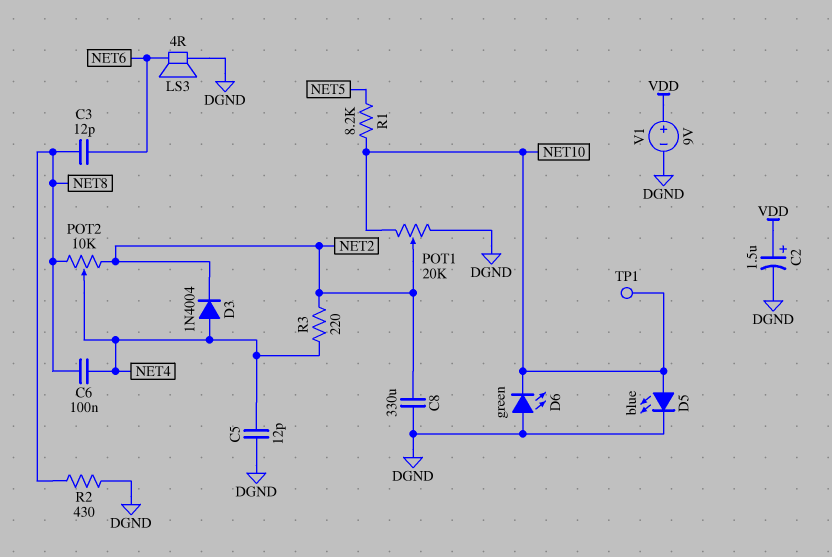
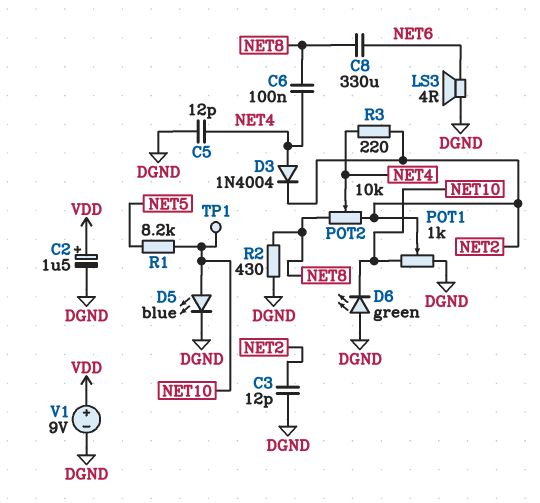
C3: 12pF (NET6, NET8) -> 12pF (DGND, NET2)
C8: 330uF (DGND, NET2) -> 330uF (NET6, NET8)
POT1: 20k (DGND, NET10, wiper NET2) -> 1k (DGND, NET10, wiper NET2)

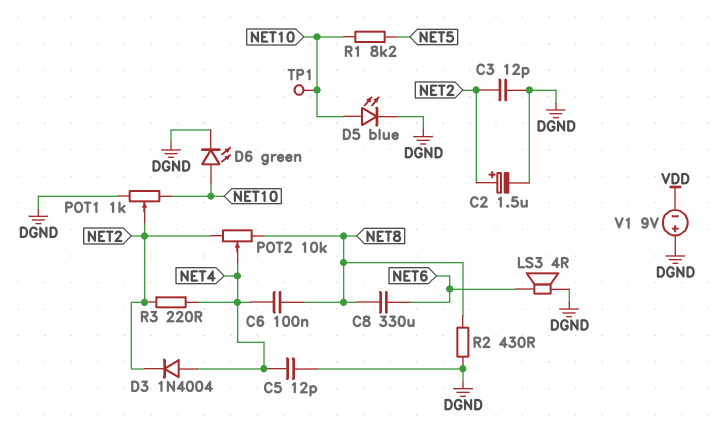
C2: 1.5uF (plus VDD, minus DGND) -> 1.5uF (plus NET2, minus DGND)
D6: LED green (A DGND, K NET10) -> LED green (A NET10, K DGND)
V1: 9V (plus VDD, minus DGND) -> 9V (plus DGND, minus VDD)

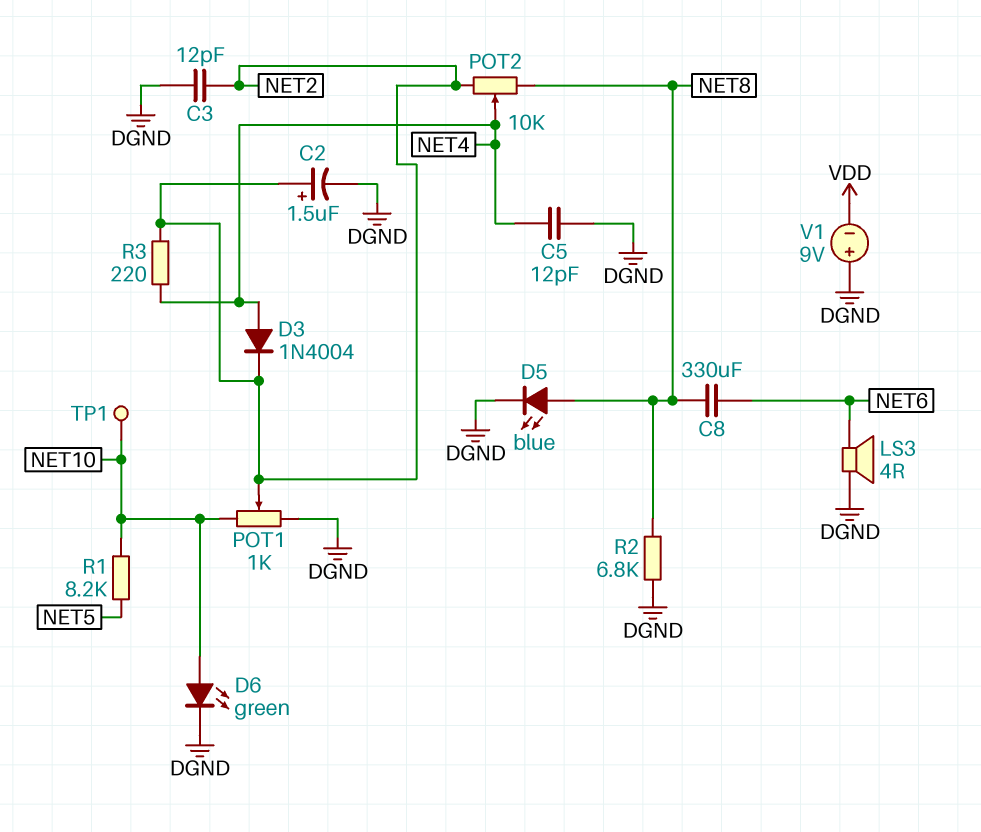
C6: 100nF (NET4, NET8) -> none
D5: LED blue (A NET10, K DGND) -> LED blue (A NET8, K DGND)
R2: 430 (DGND, NET8) -> 6.8k (DGND, NET8)

